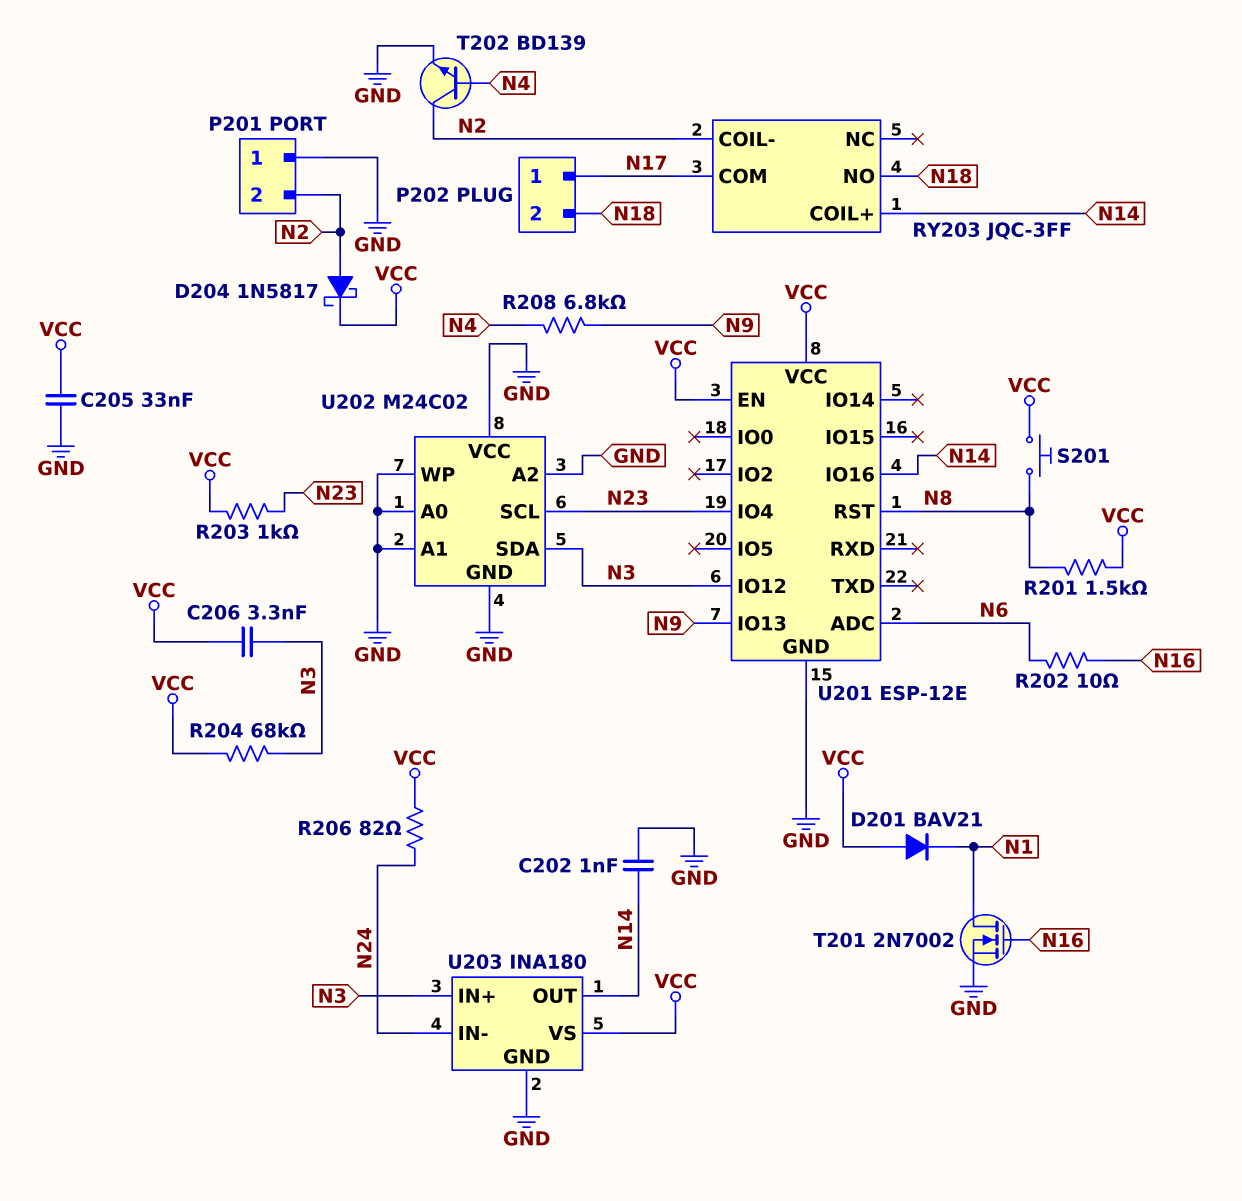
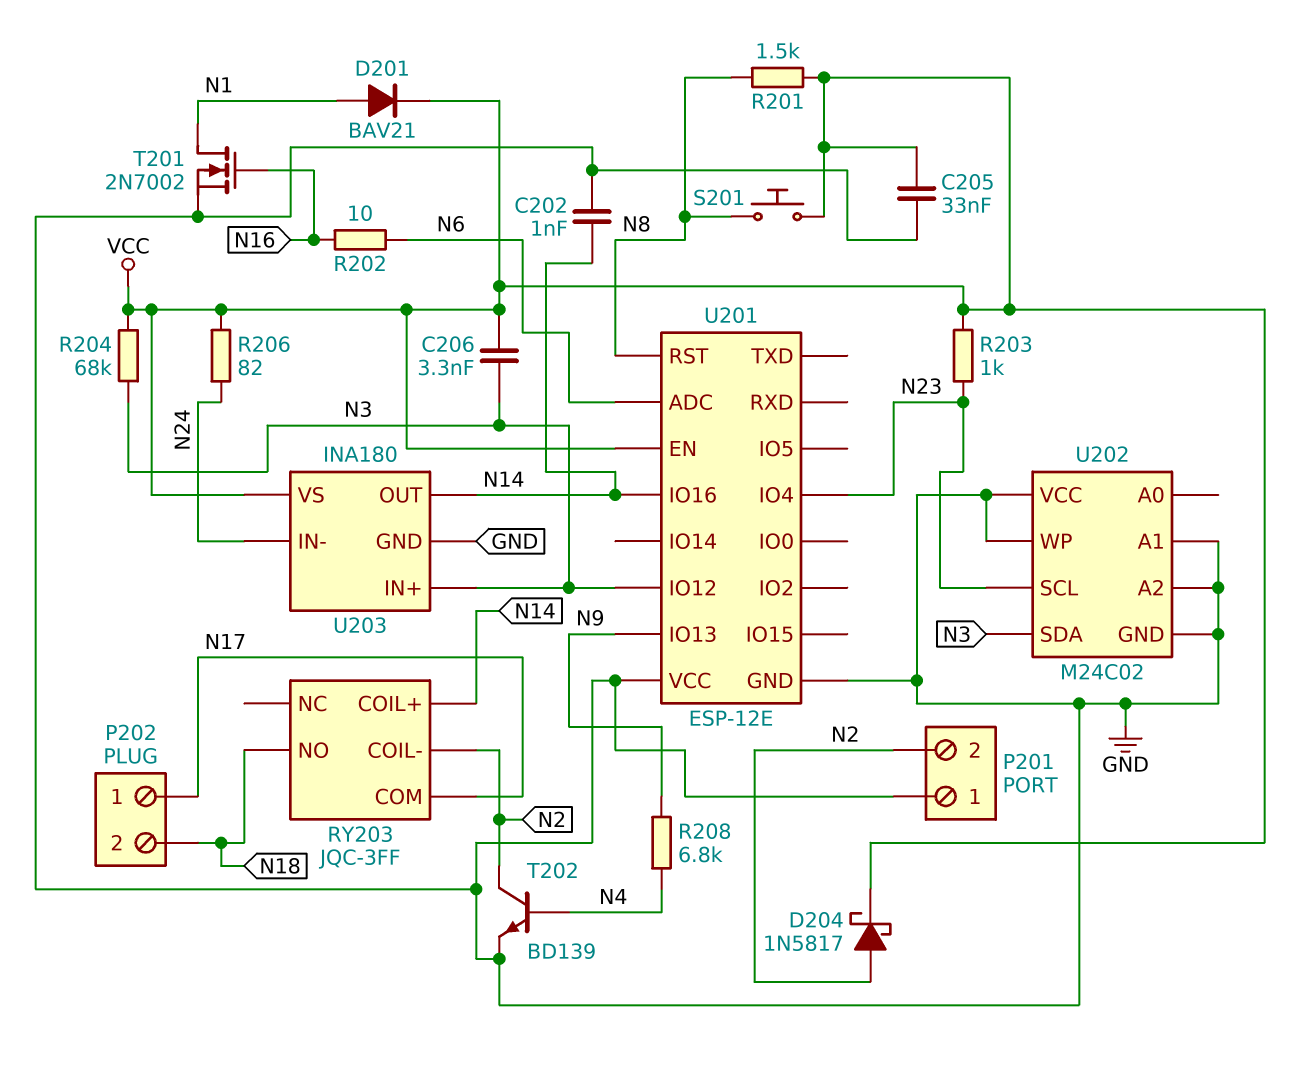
D201: diode BAV21 (A VCC, K N1) -> diode BAV21 (A N1, K VCC)
U201 pin VCC: VCC -> GND
U202 pin A0: GND -> none

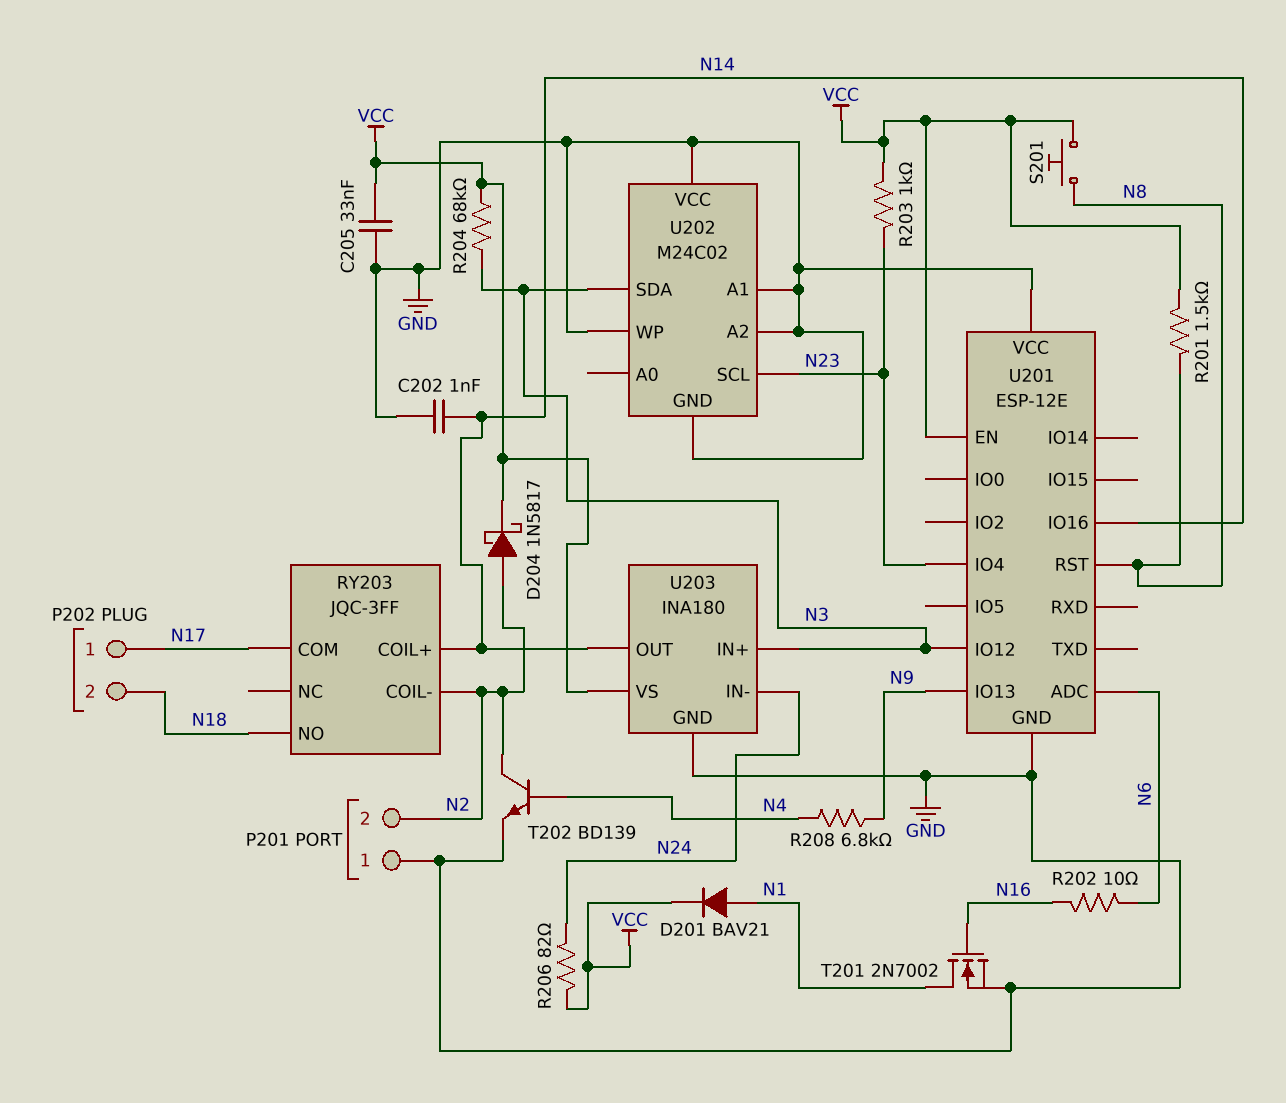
C206: 3.3nF (N3, VCC) -> none

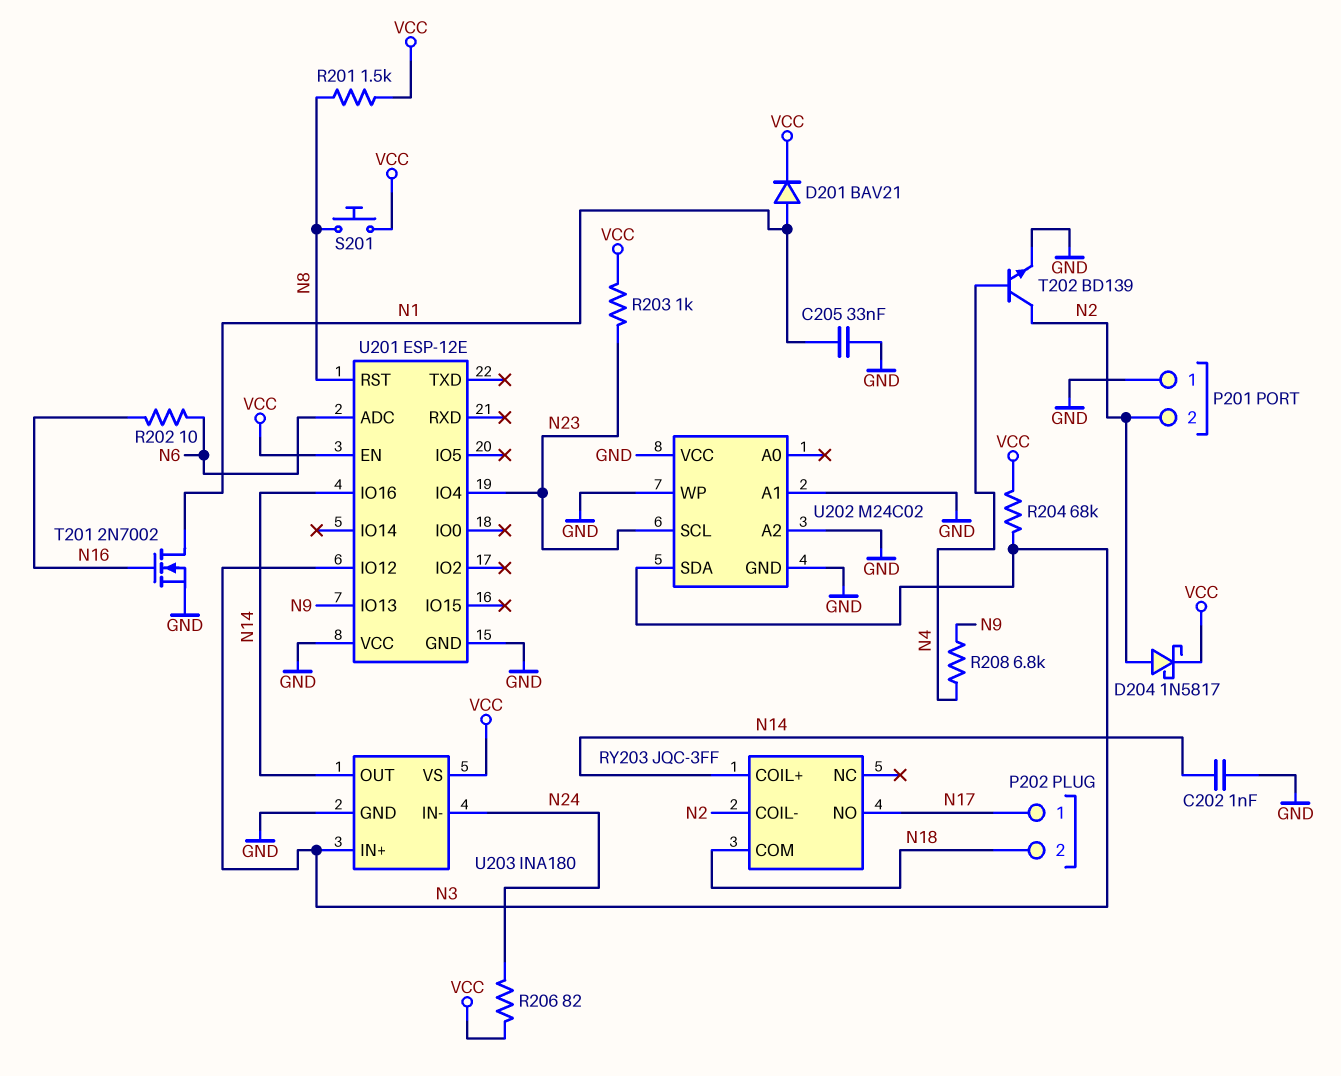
C205: 33nF (GND, VCC) -> 33nF (GND, N1)
RY203 pin COM: N17 -> N18
RY203 pin NO: N18 -> N17

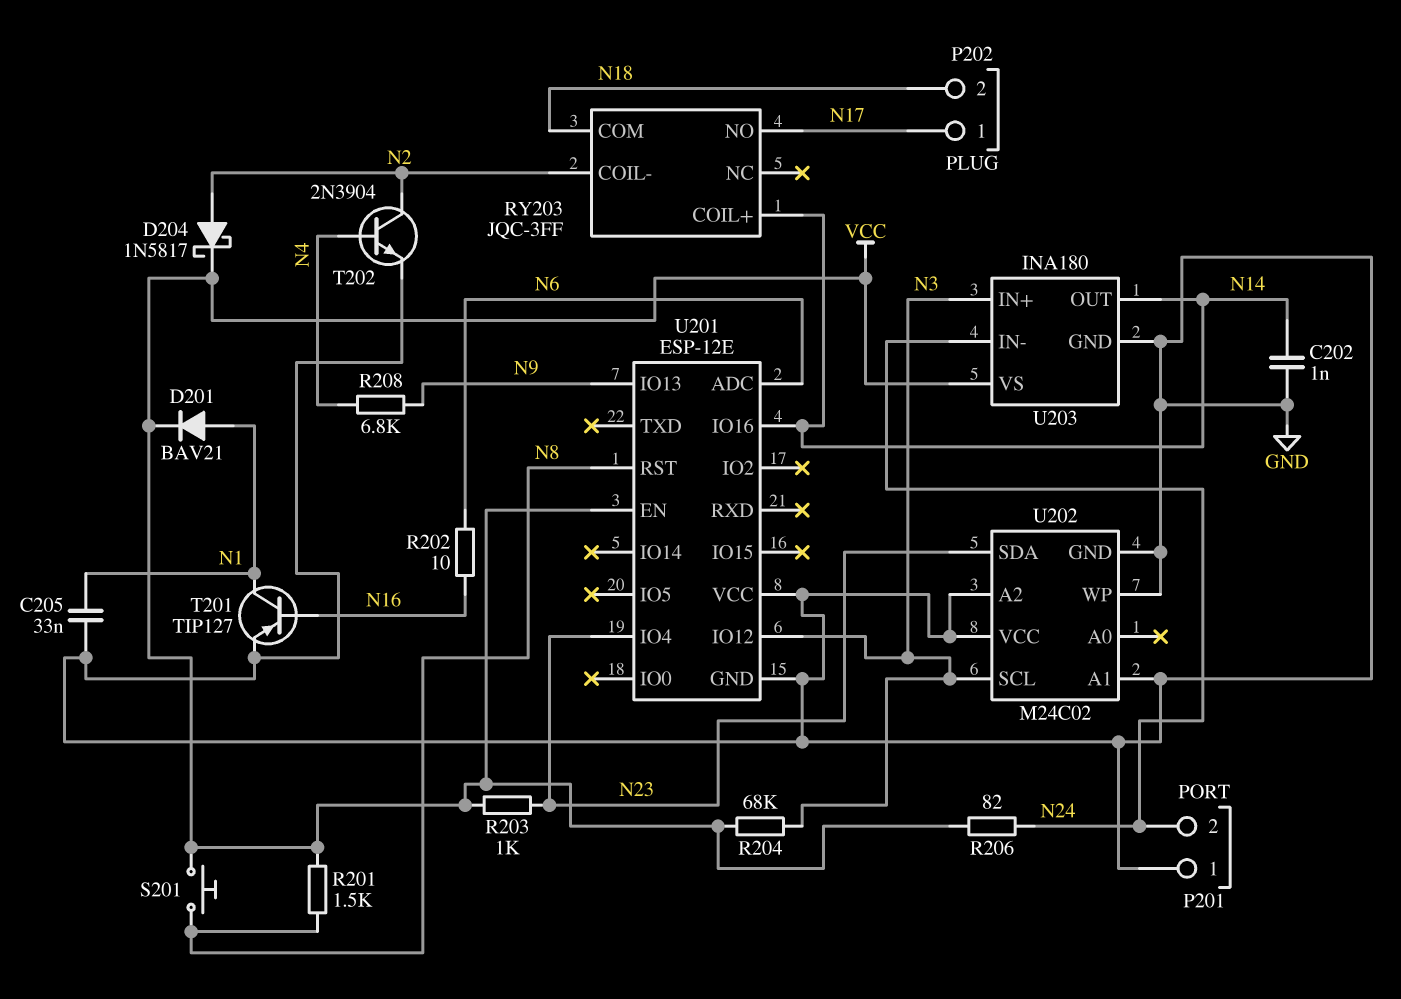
P201 pin 2: N2 -> N24
T201: NMOS 2N7002 (G N16, D N1, S GND) -> PNP TIP127 (B N16, C N1, E GND)
T202: NPN BD139 (B N4, C N2, E GND) -> NPN 2N3904 (B N4, C N2, E GND)
U202 pin SCL: N23 -> N3
U202 pin SDA: N3 -> N23

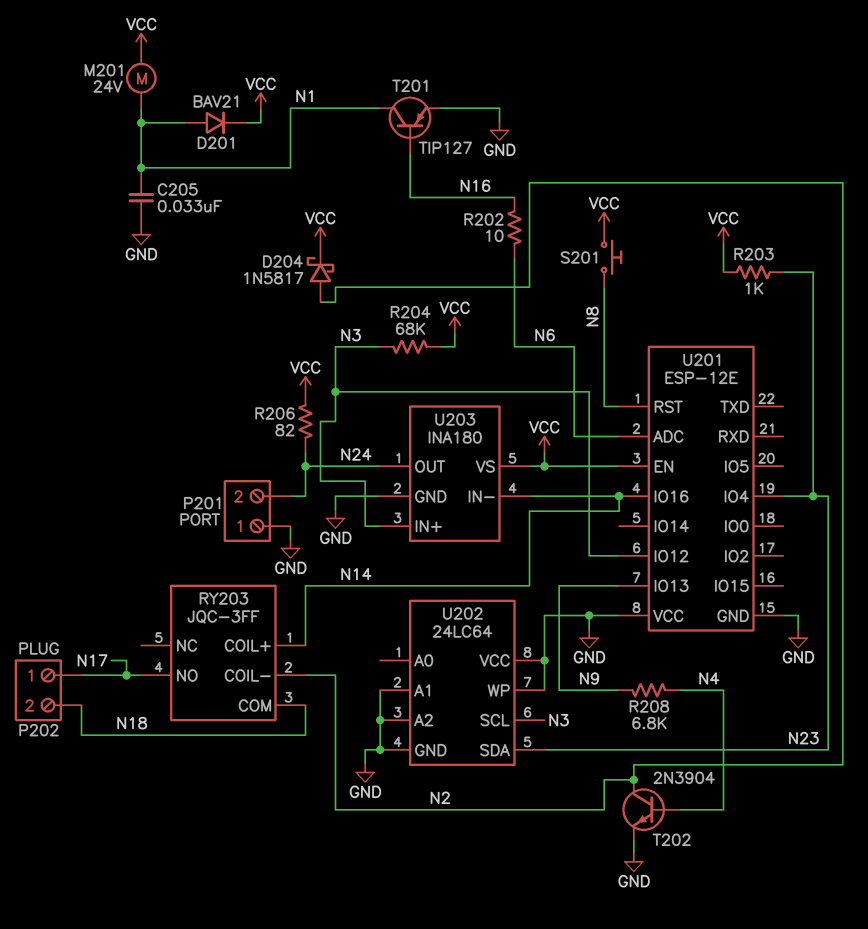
C202: 1nF (GND, N14) -> none
M201: none -> motor 24V (N1, VCC)
R201: 1.5k (N8, VCC) -> none
U202: M24C02 -> 24LC64
U203 pin IN-: N24 -> N14
U203 pin OUT: N14 -> N24

